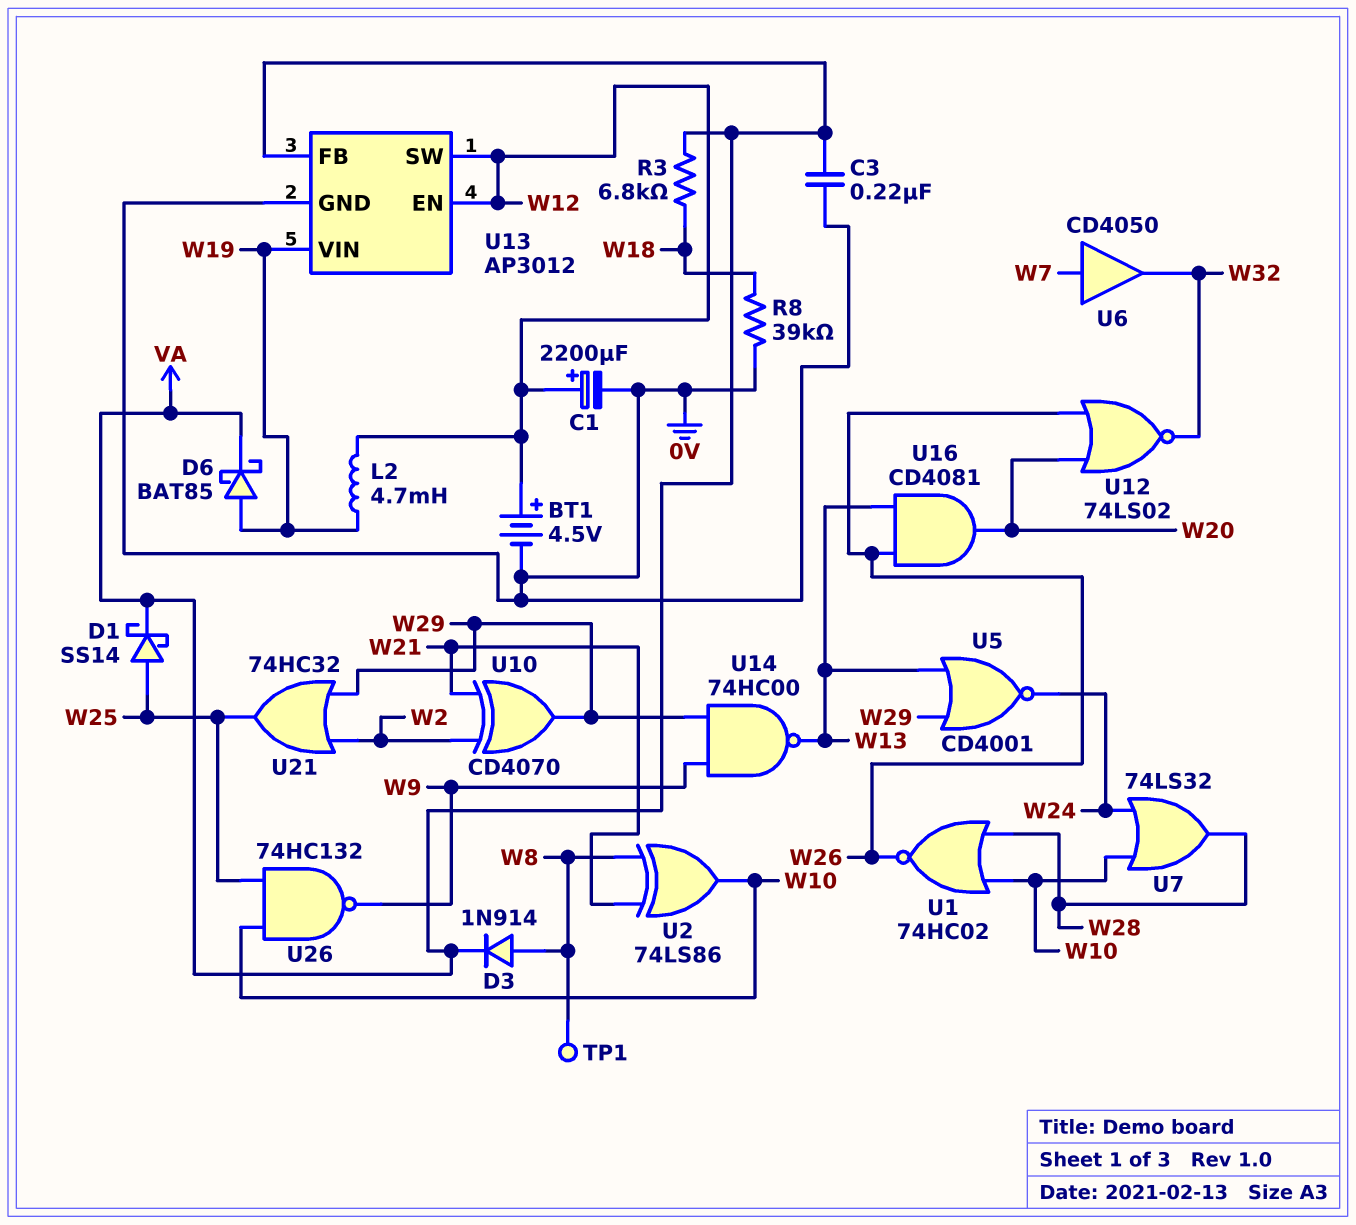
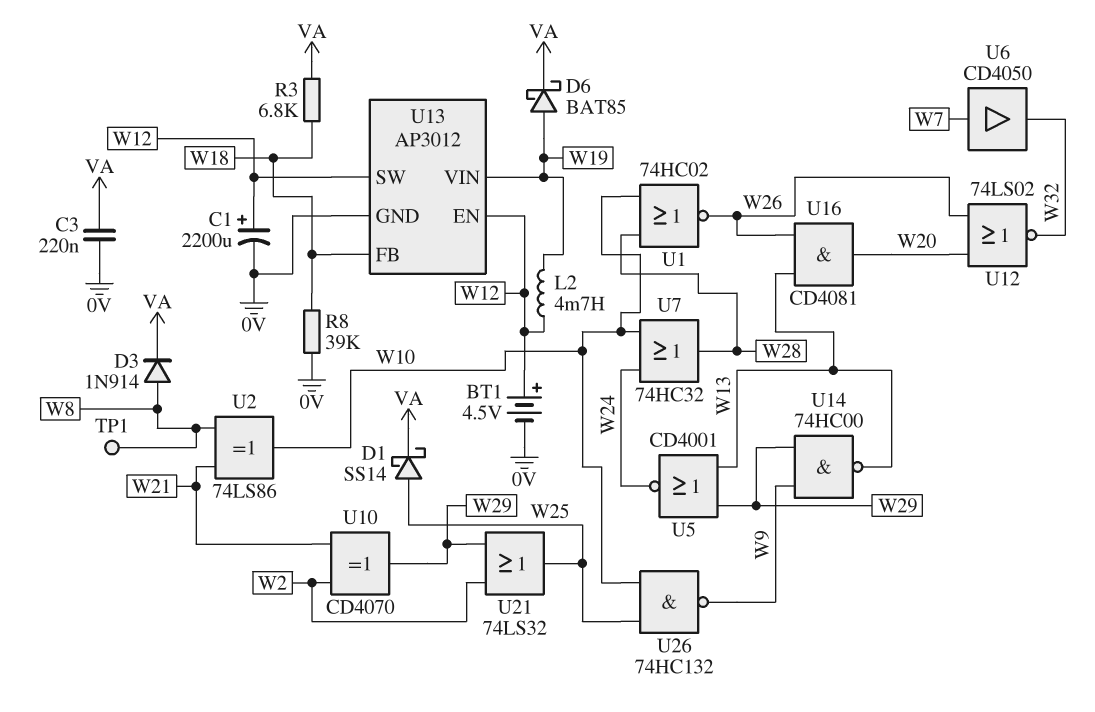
U7: OR 74LS32 (in W10, in W24, out W28) -> OR 74HC32 (in W10, in W24, out W28)
U13 pin FB: VA -> W18
U21: OR 74HC32 (in W2, in W29, out W25) -> OR 74LS32 (in W2, in W29, out W25)

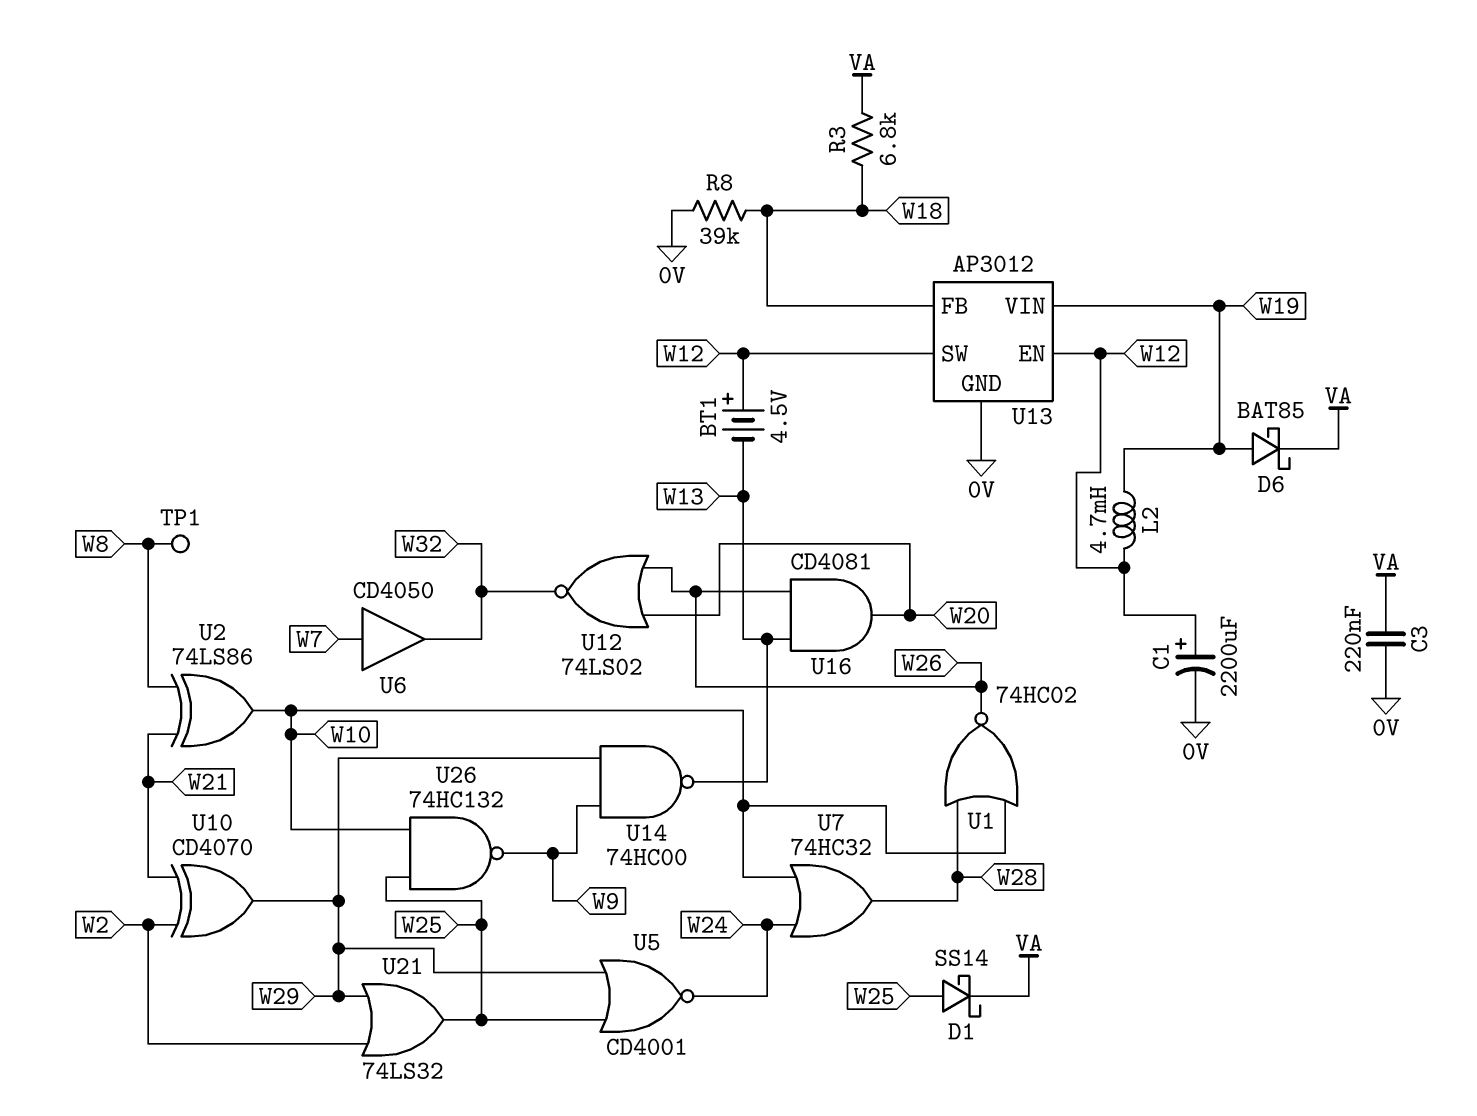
BT1: 4.5V (plus W12, minus 0V) -> 4.5V (plus W12, minus W13)
D3: diode 1N914 (A W8, K VA) -> none
U5: NOR CD4001 (in W13, in W29, out W24) -> NOR CD4001 (in W25, in W29, out W24)

